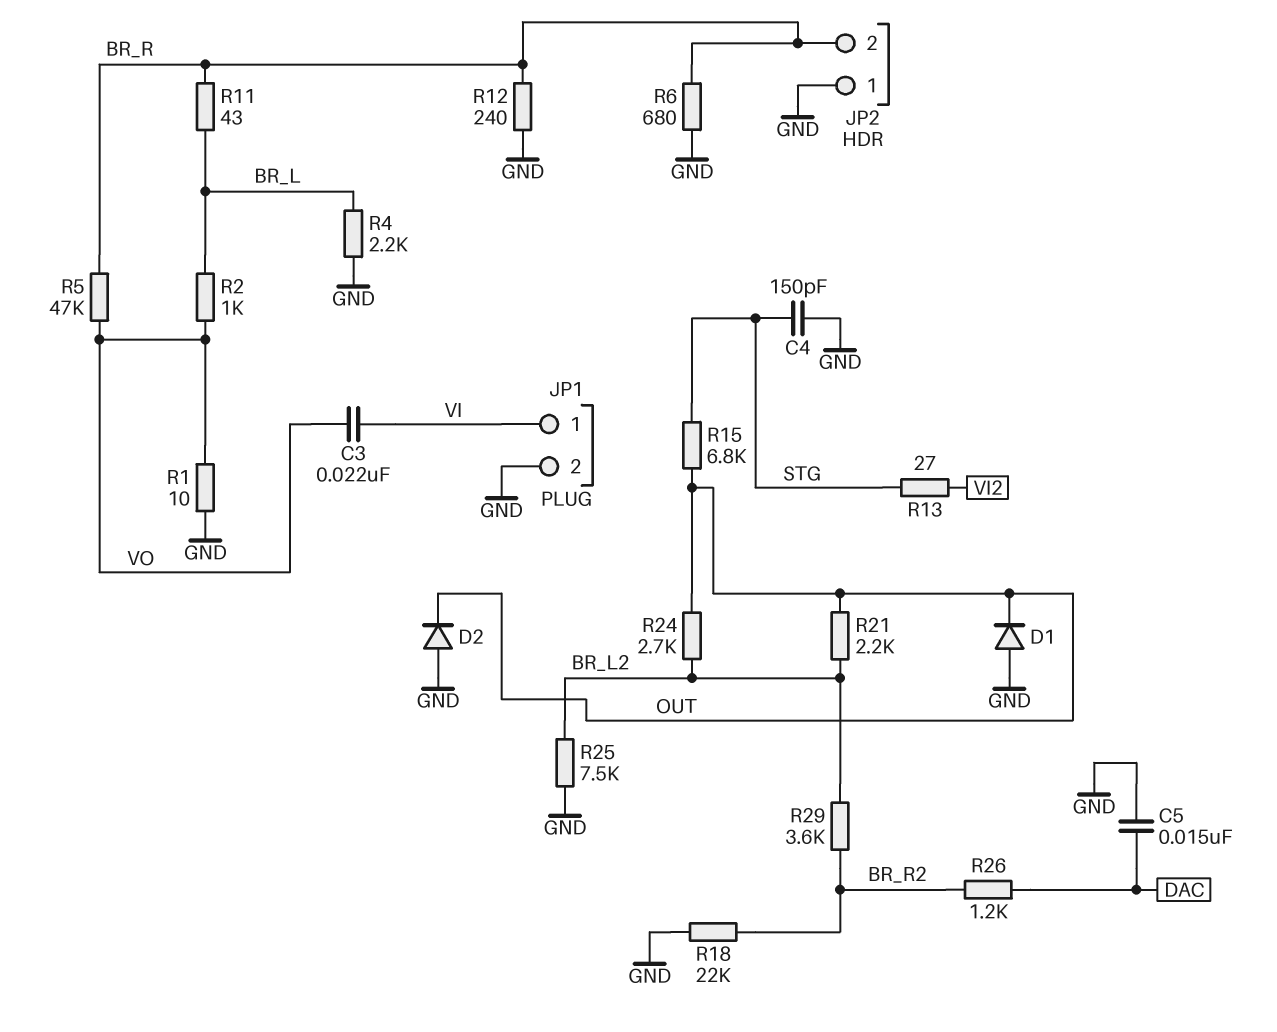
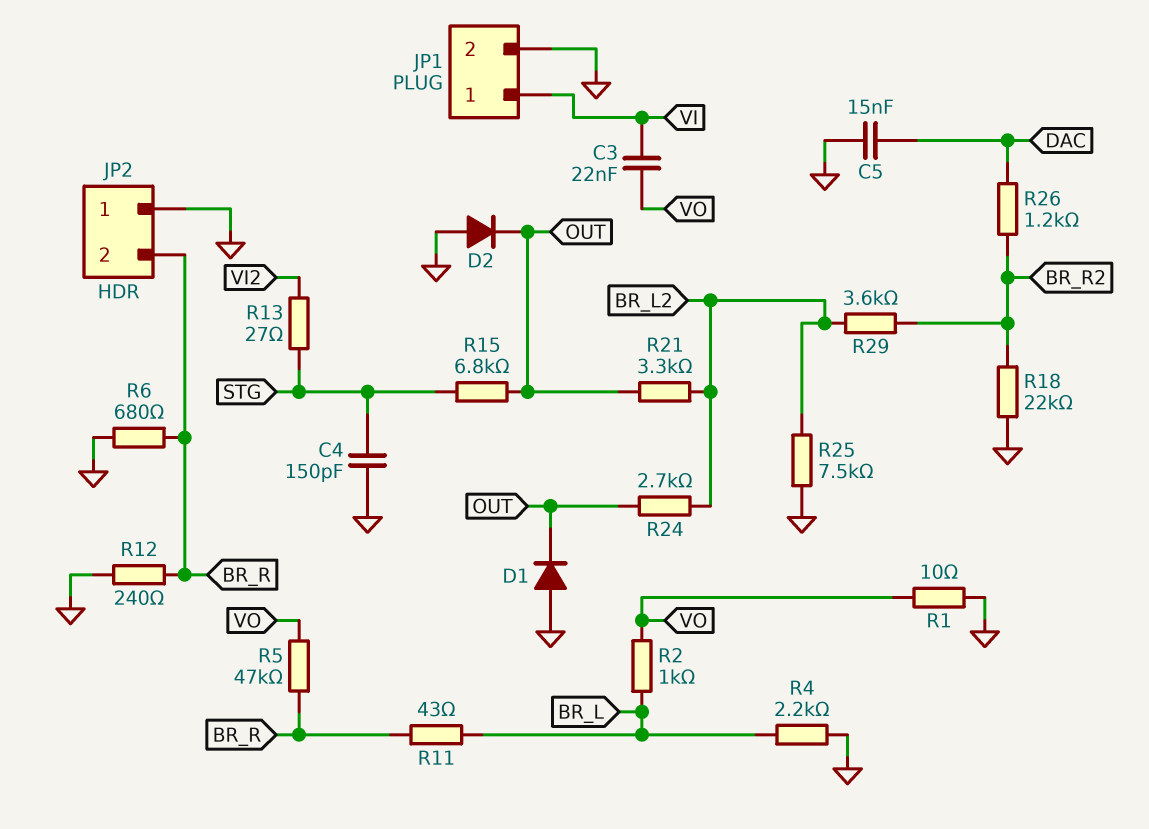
R21: 2.2k (BR_L2, OUT) -> 3.3k (BR_L2, OUT)

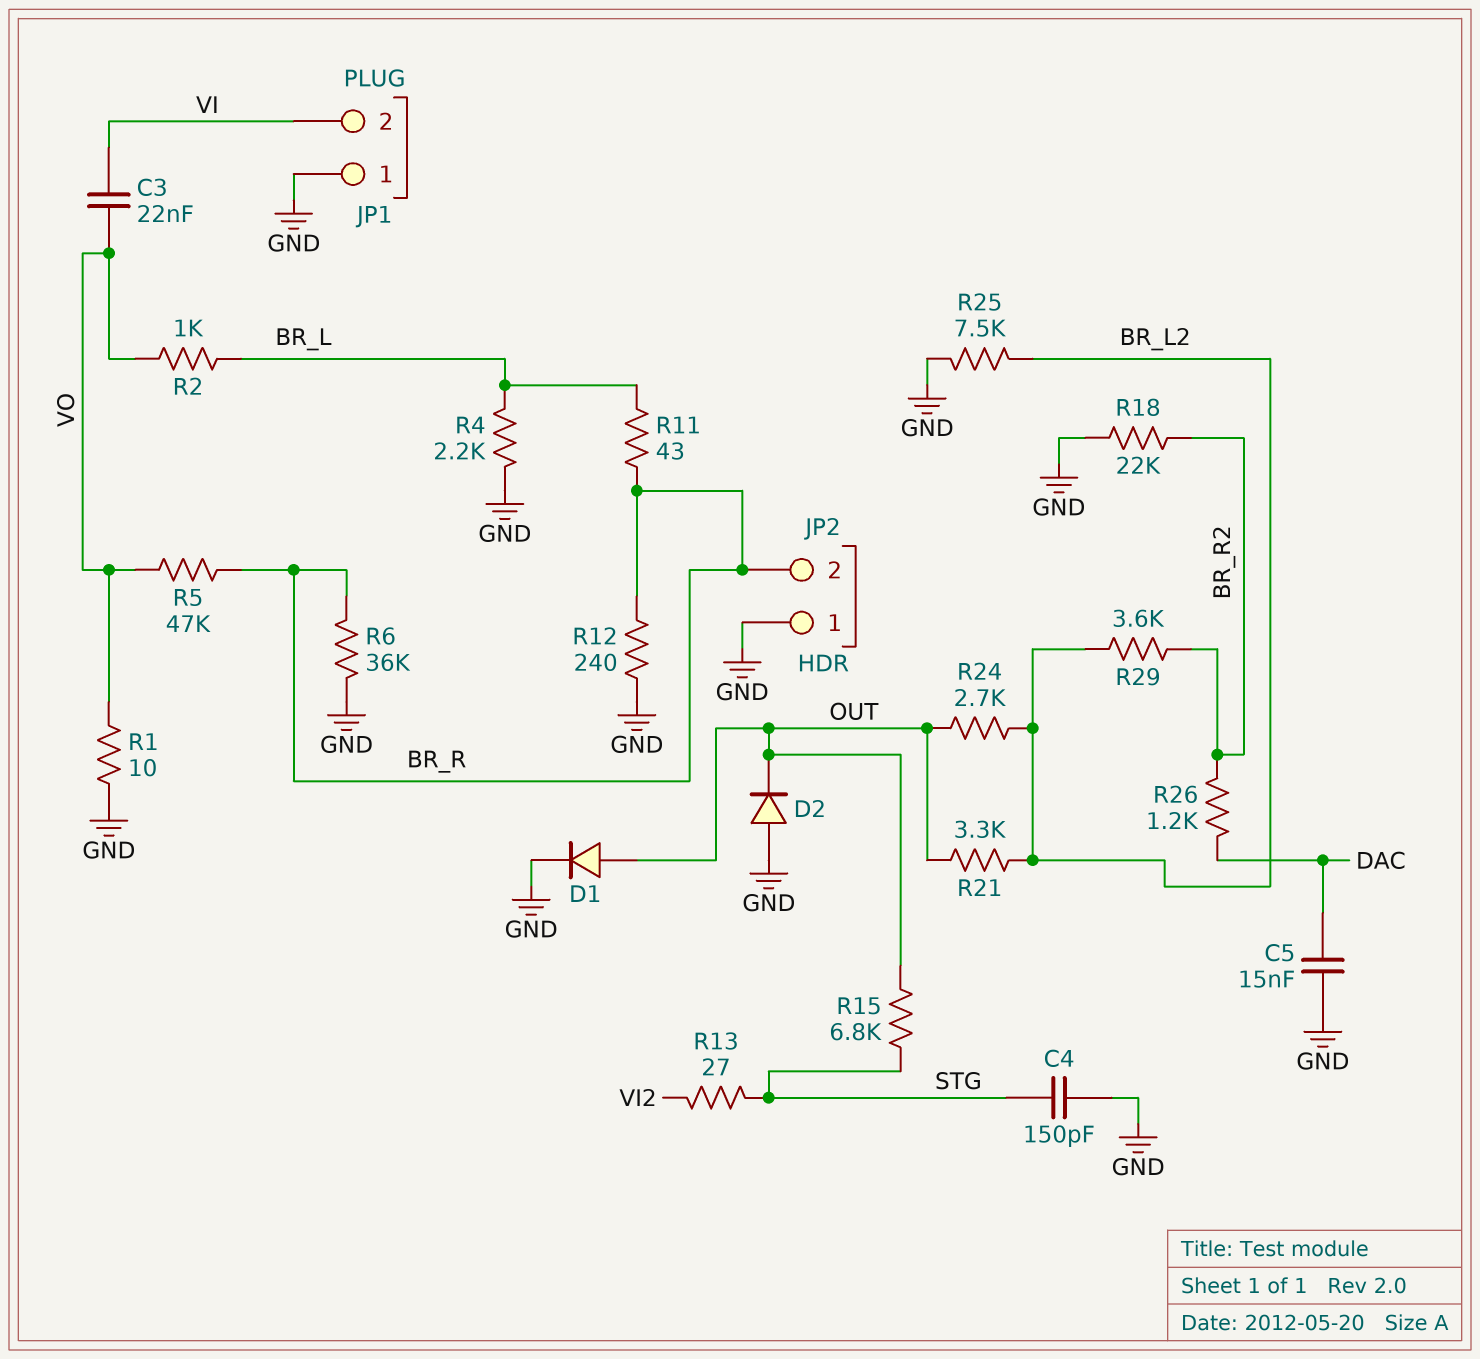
D1: diode (A GND, K OUT) -> diode (A OUT, K GND)
JP1 pin 1: VI -> GND
JP1 pin 2: GND -> VI
R6: 680 (BR_R, GND) -> 36k (BR_R, GND)

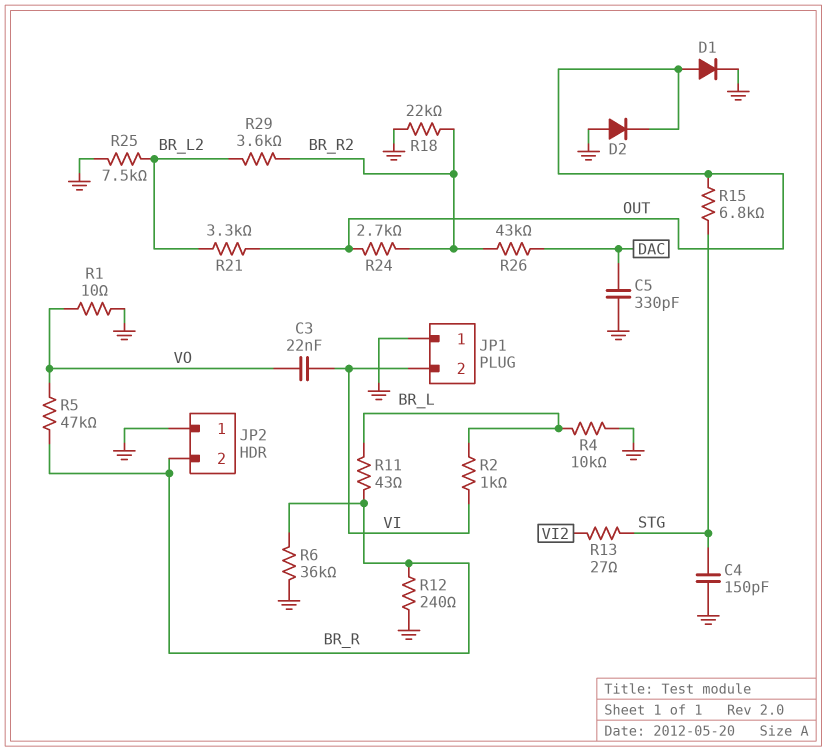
C5: 15nF (DAC, GND) -> 330pF (DAC, GND)
R2: 1k (BR_L, VO) -> 1k (BR_L, VI)
R4: 2.2k (BR_L, GND) -> 10k (BR_L, GND)
R24: 2.7k (BR_L2, OUT) -> 2.7k (BR_R2, OUT)
R26: 1.2k (BR_R2, DAC) -> 43k (BR_R2, DAC)

